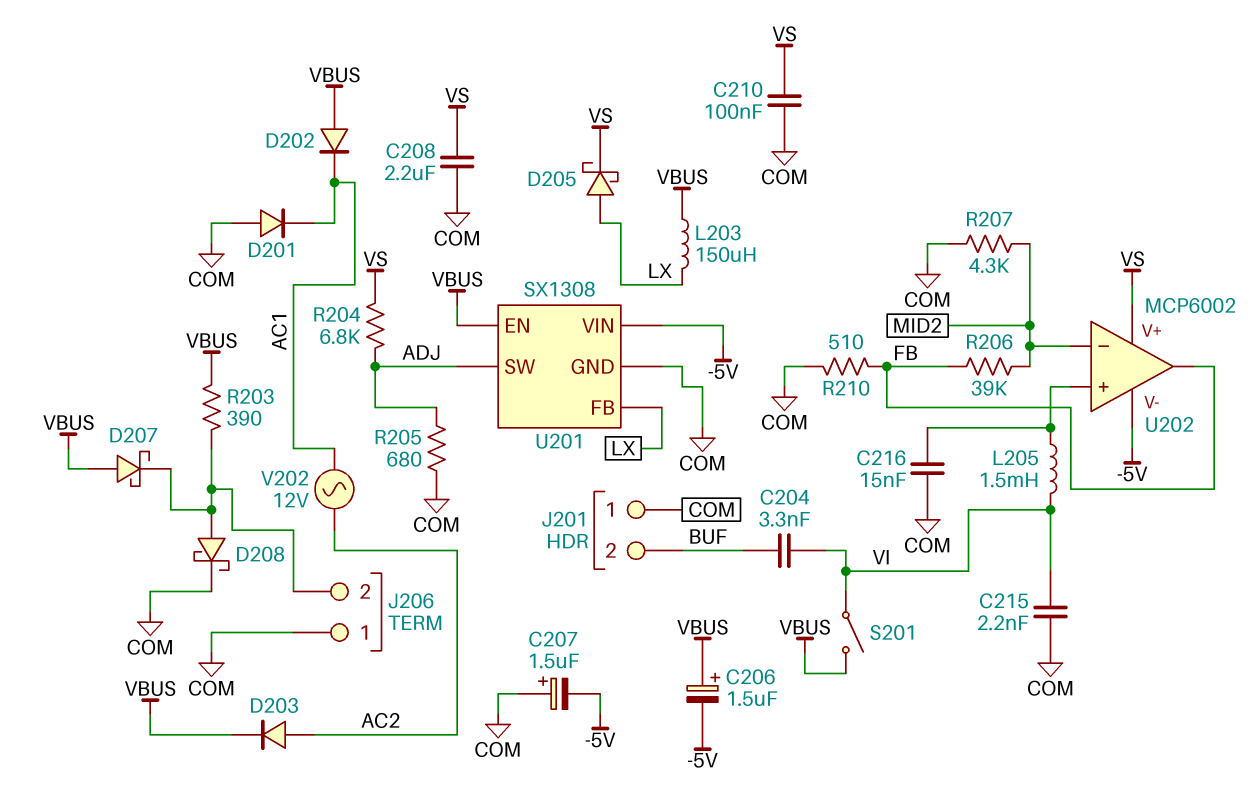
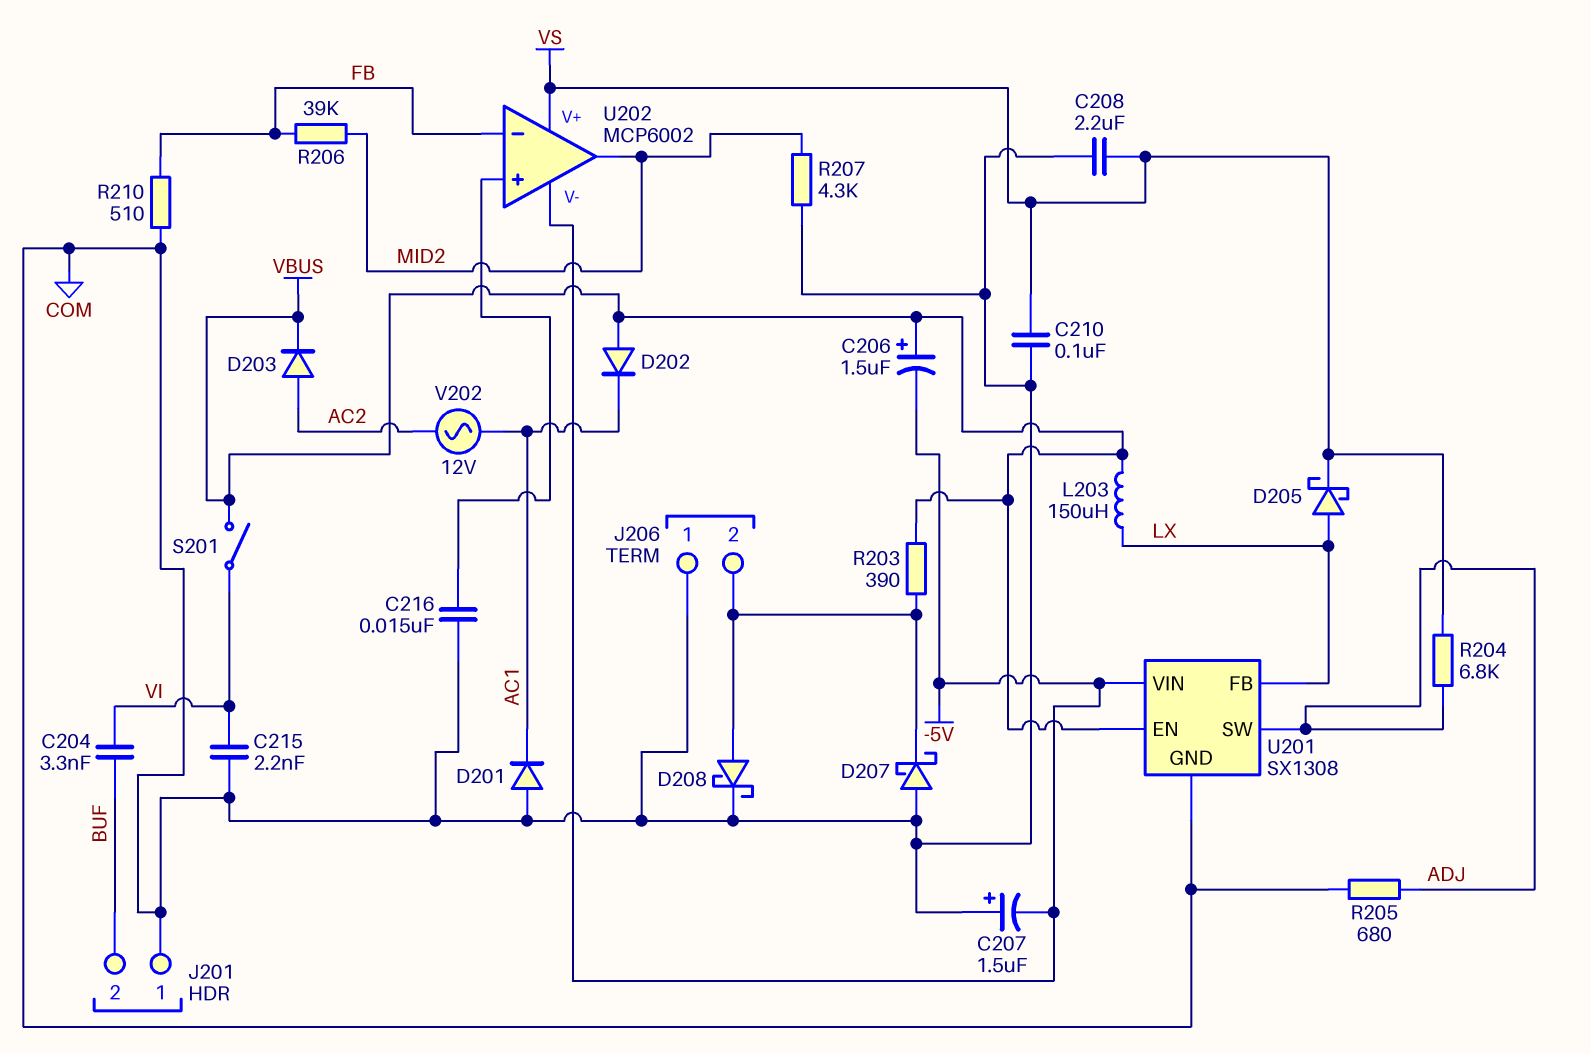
D207: schottky (A VBUS, K J206/2) -> schottky (A COM, K J206/2)
L205: 1.5mH (U202/in+, VI) -> none
U202 pin in-: MID2 -> FB
U202 pin out: FB -> MID2

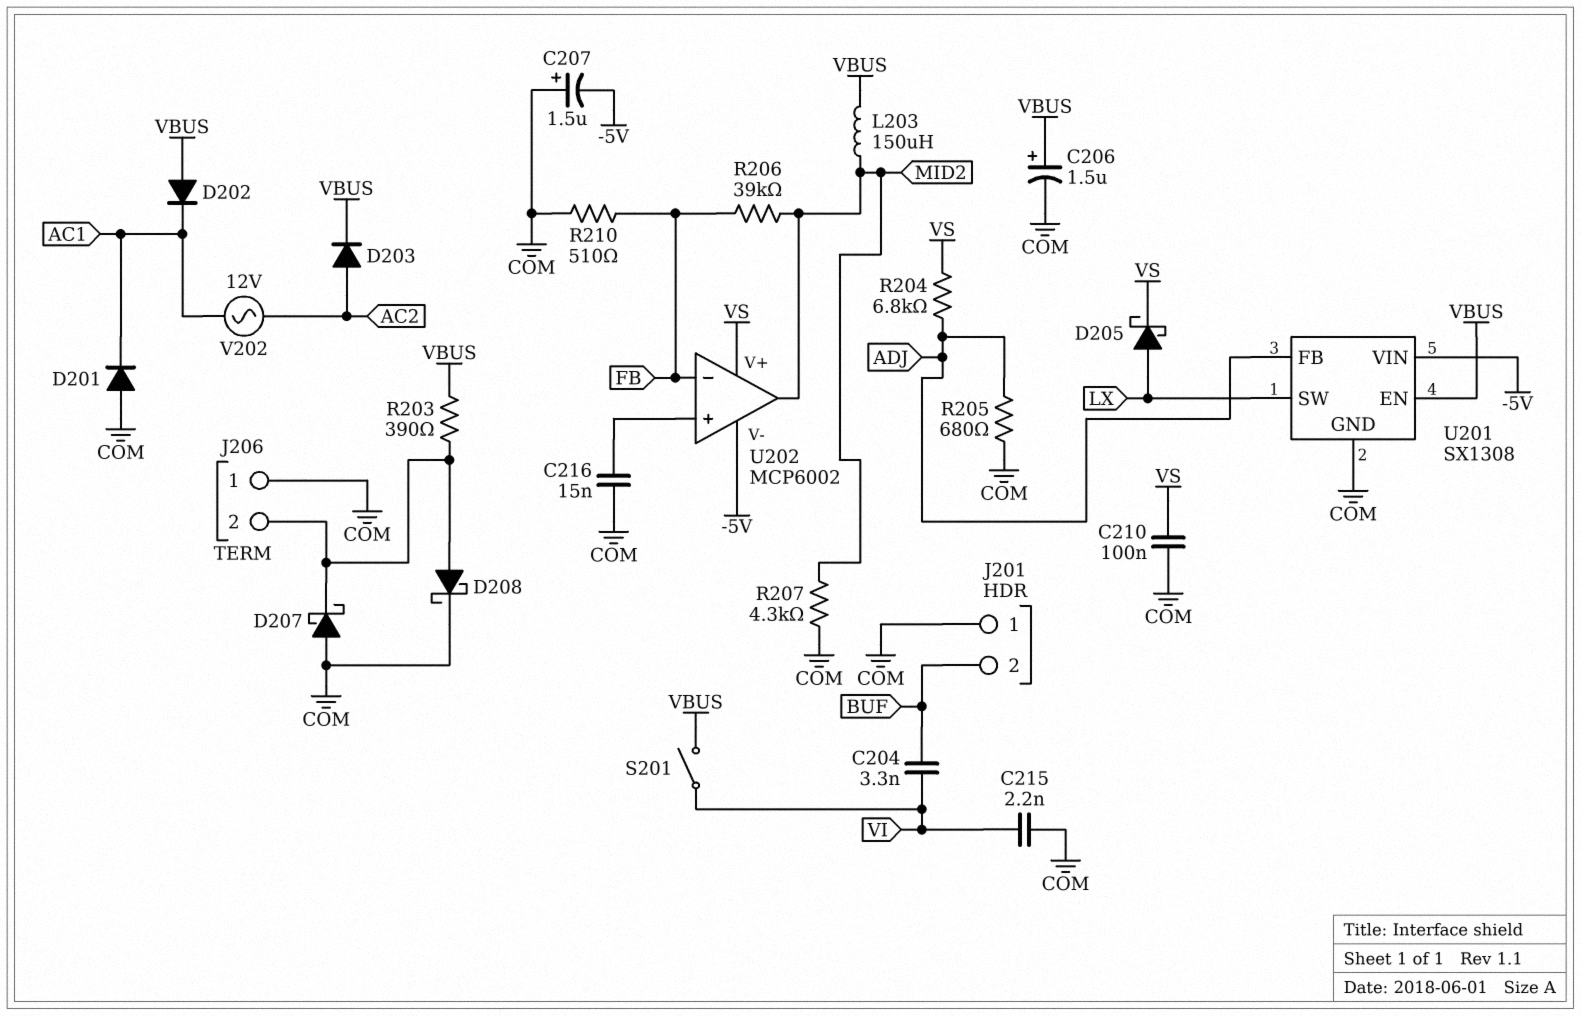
C206: 1.5uF (plus VBUS, minus -5V) -> 1.5uF (plus VBUS, minus COM)
C208: 2.2uF (COM, VS) -> none
L203: 150uH (LX, VBUS) -> 150uH (MID2, VBUS)
U201 pin FB: LX -> ADJ
U201 pin SW: ADJ -> LX

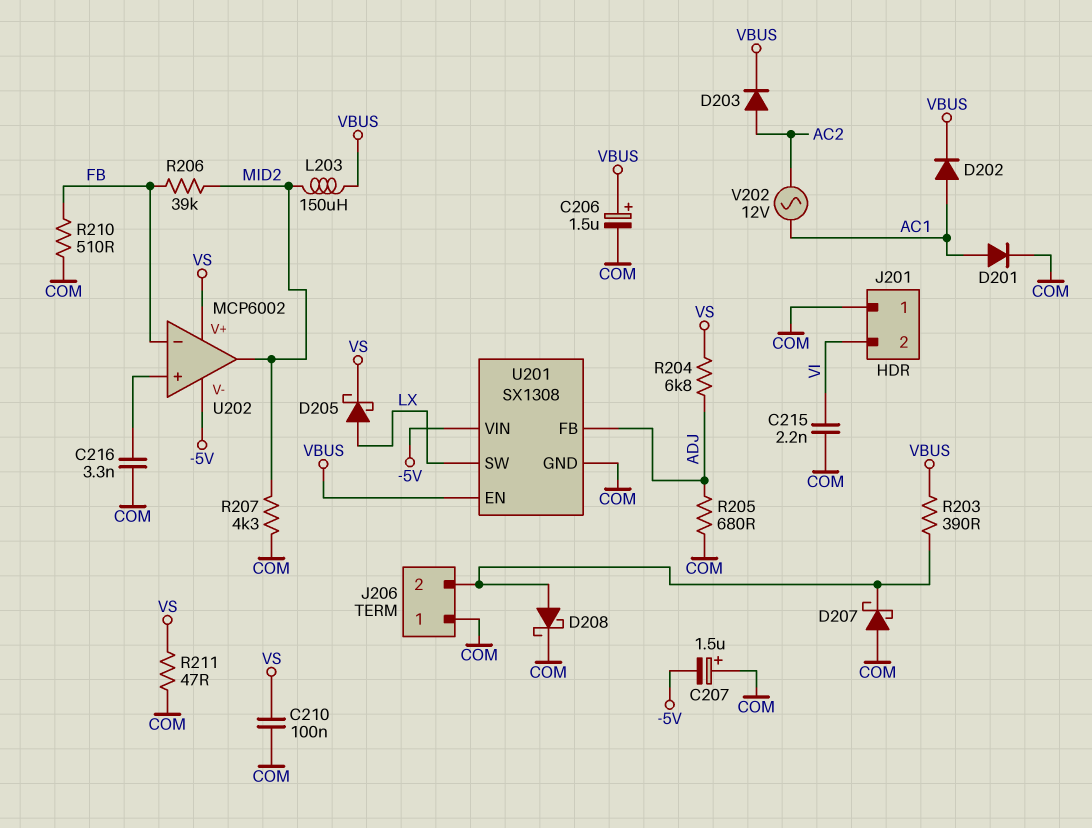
C204: 3.3nF (BUF, VI) -> none
C216: 15nF (COM, U202/in+) -> 3.3nF (COM, U202/in+)
D201: diode (A COM, K AC1) -> diode (A AC1, K COM)
D202: diode (A VBUS, K AC1) -> diode (A AC1, K VBUS)
J201 pin 2: BUF -> VI
R211: none -> 47 (COM, VS)
S201: switch (VBUS, VI) -> none

